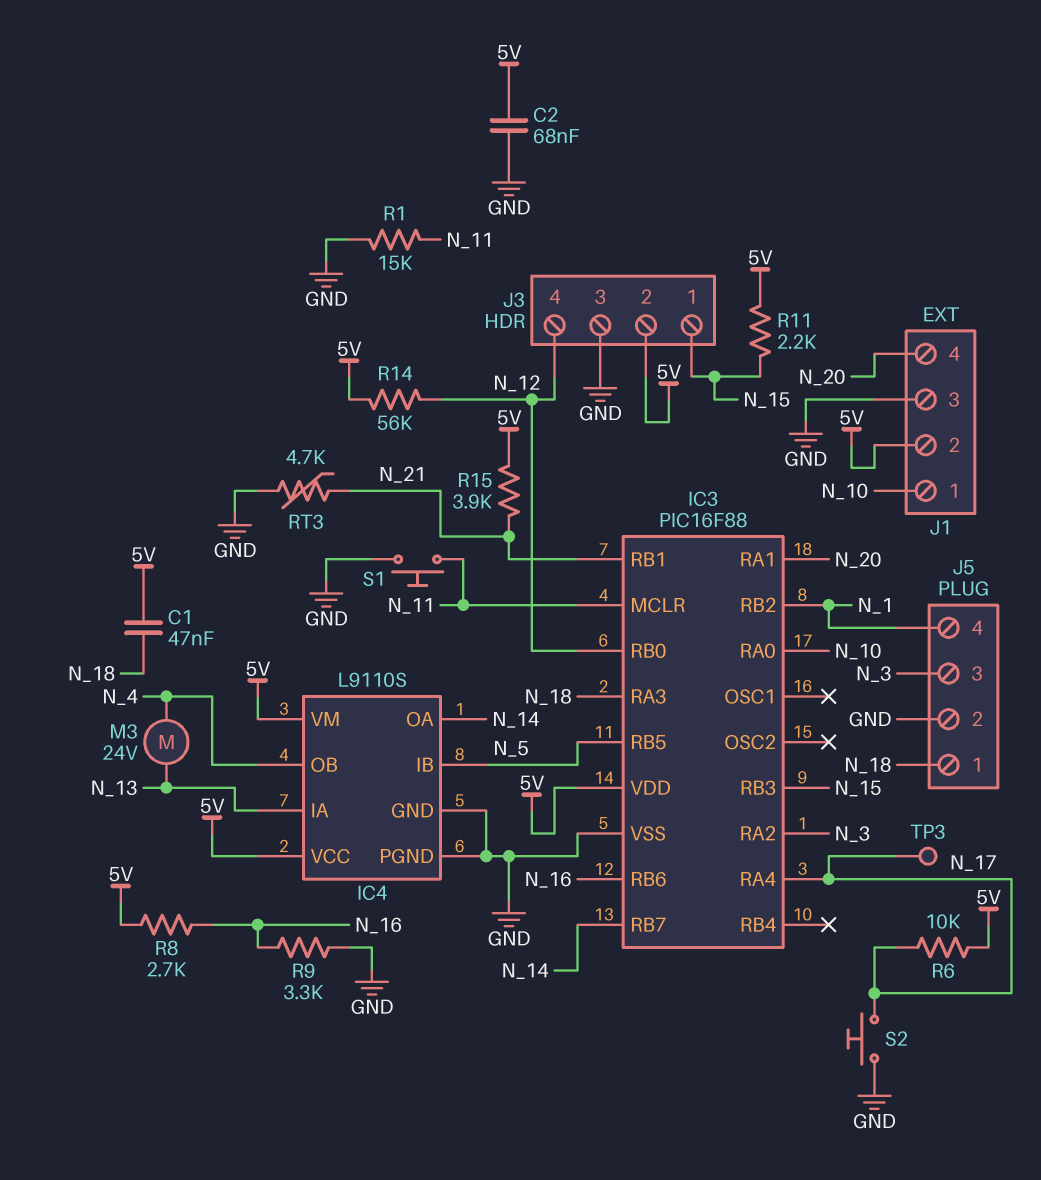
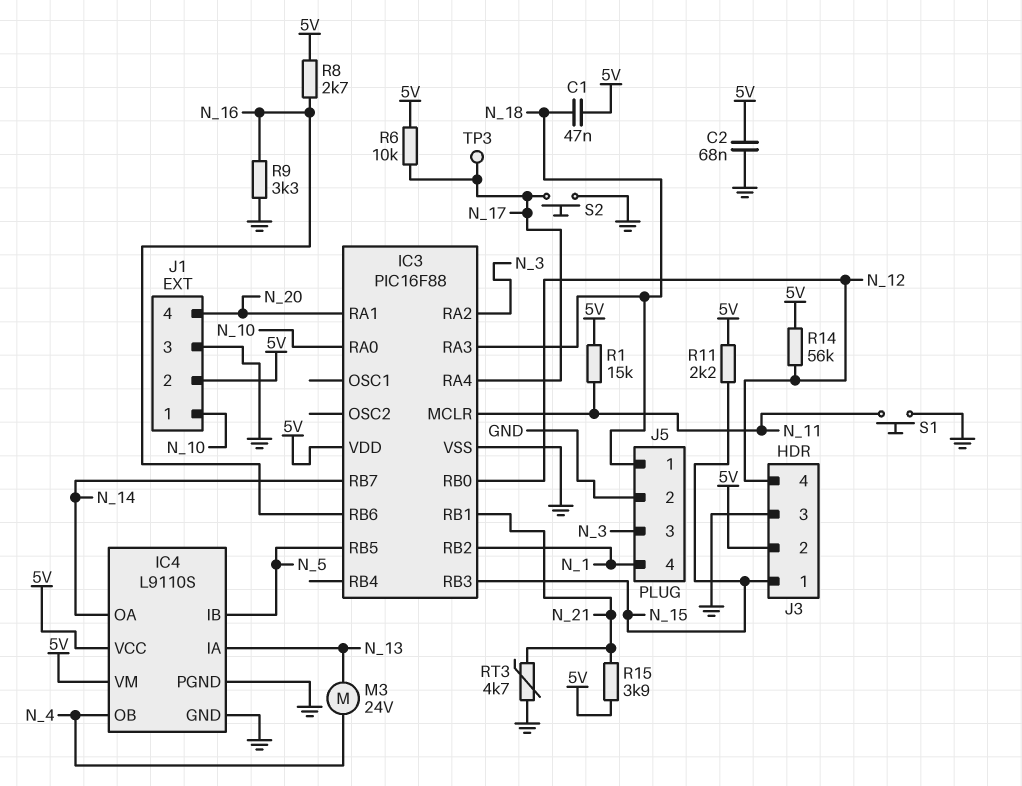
R1: 15k (GND, N_11) -> 15k (5V, N_11)

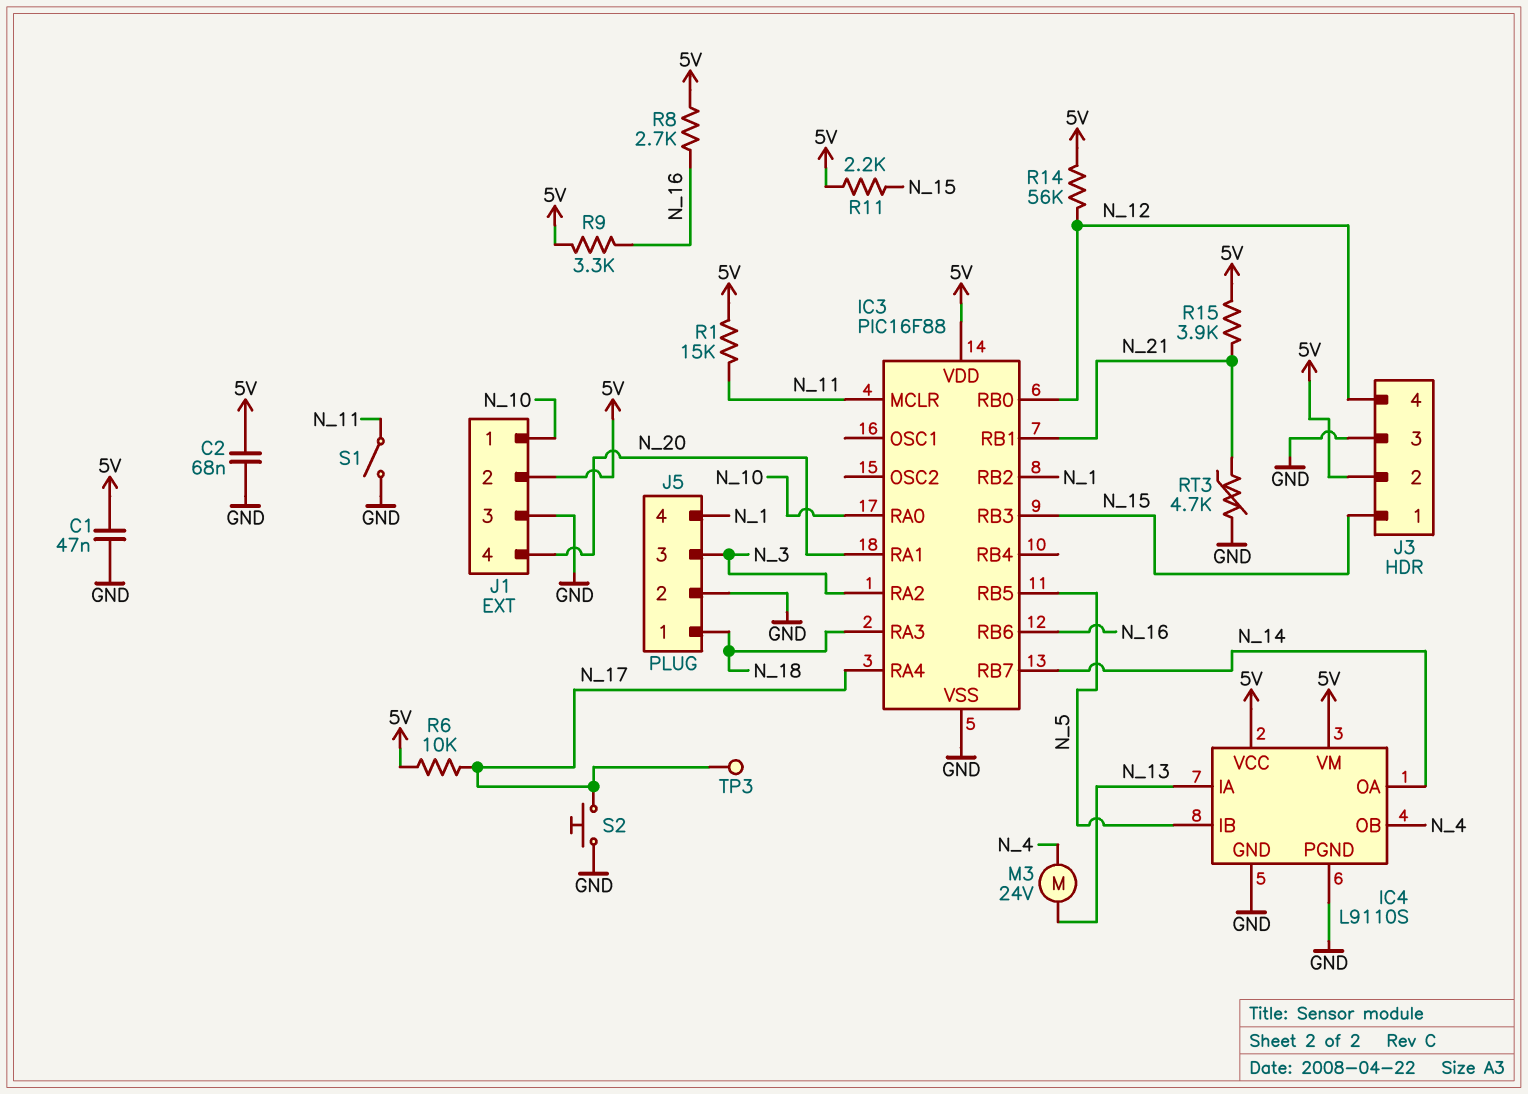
C1: 47nF (5V, N_18) -> 47nF (5V, GND)
R9: 3.3k (GND, N_16) -> 3.3k (5V, N_16)
S1: button (GND, N_11) -> switch (GND, N_11)

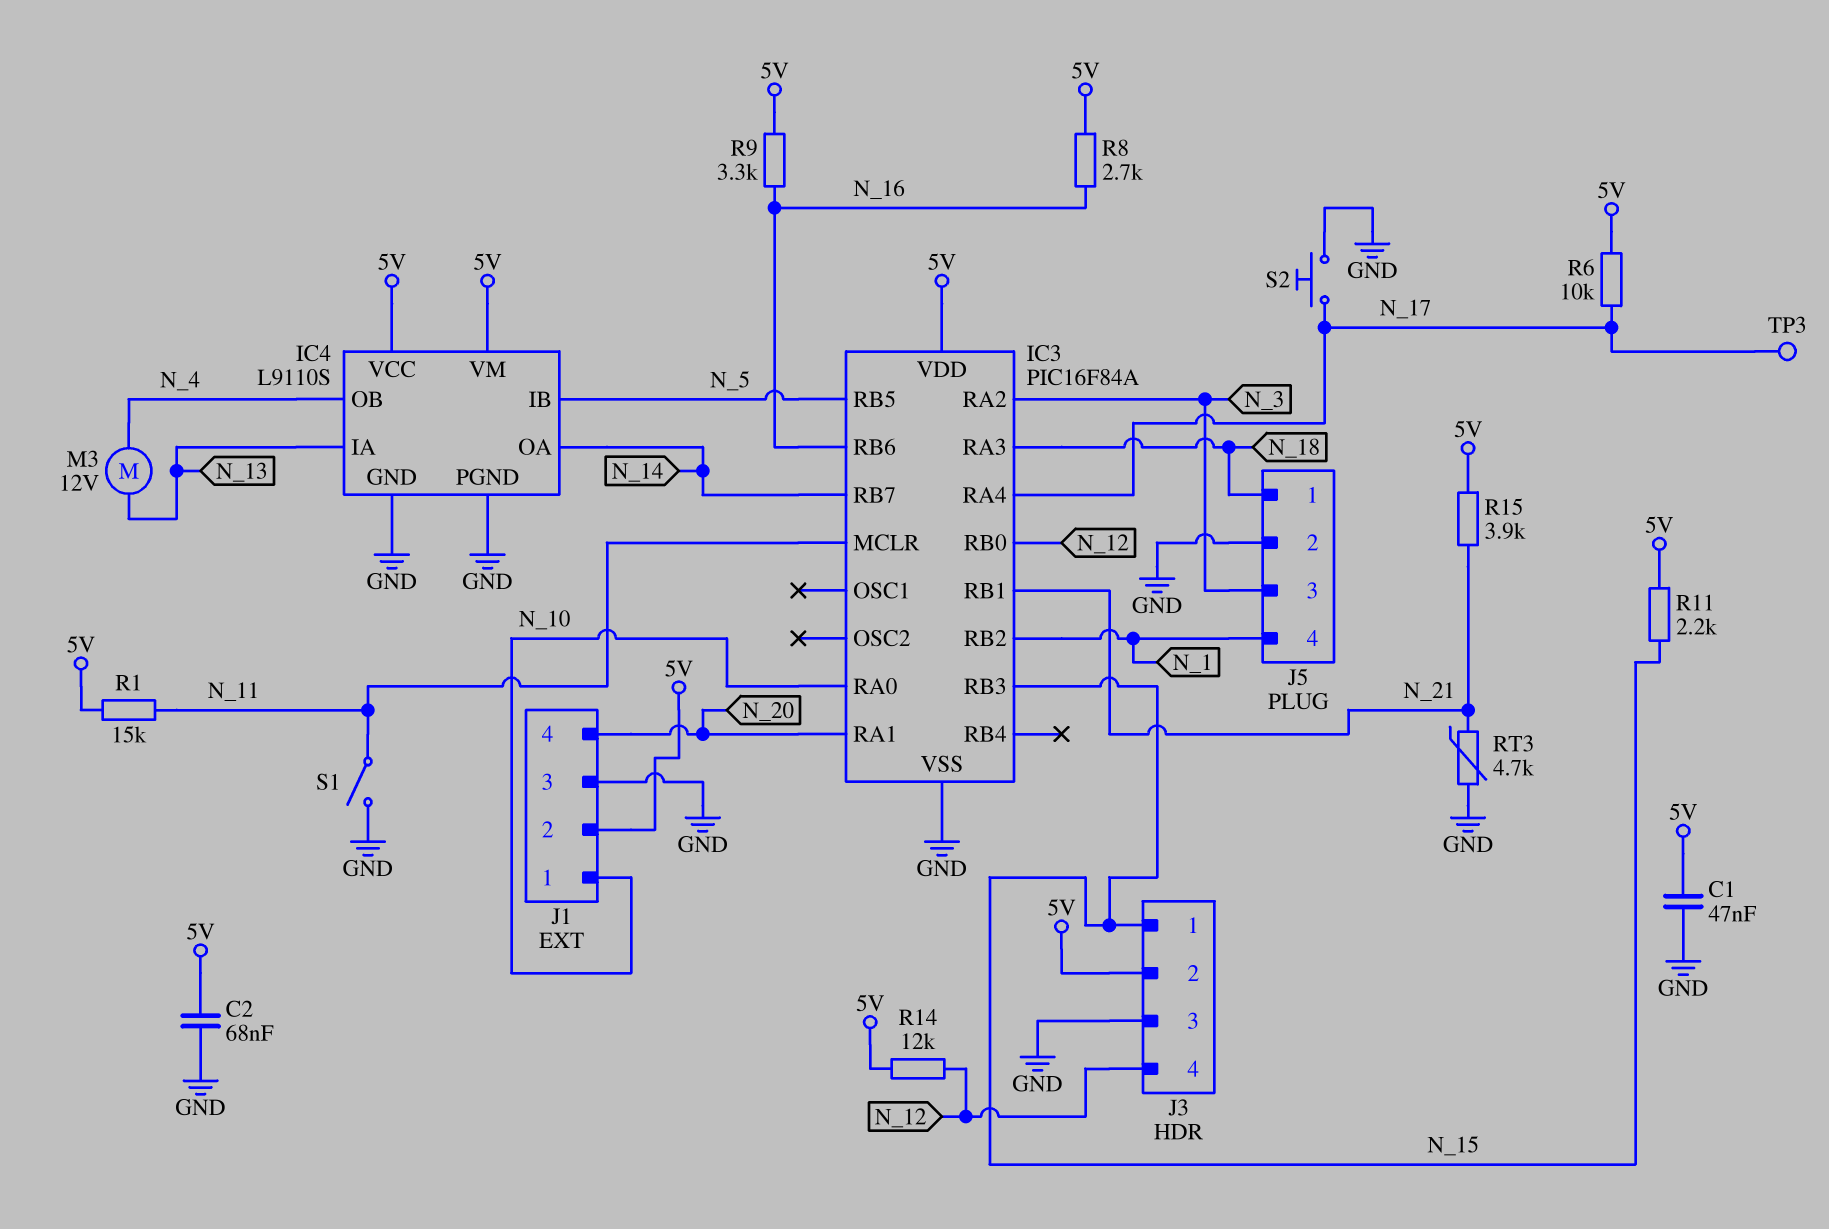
IC3: PIC16F88 -> PIC16F84A
M3: motor 24V (N_4, N_13) -> motor 12V (N_4, N_13)
R14: 56k (5V, N_12) -> 12k (5V, N_12)

